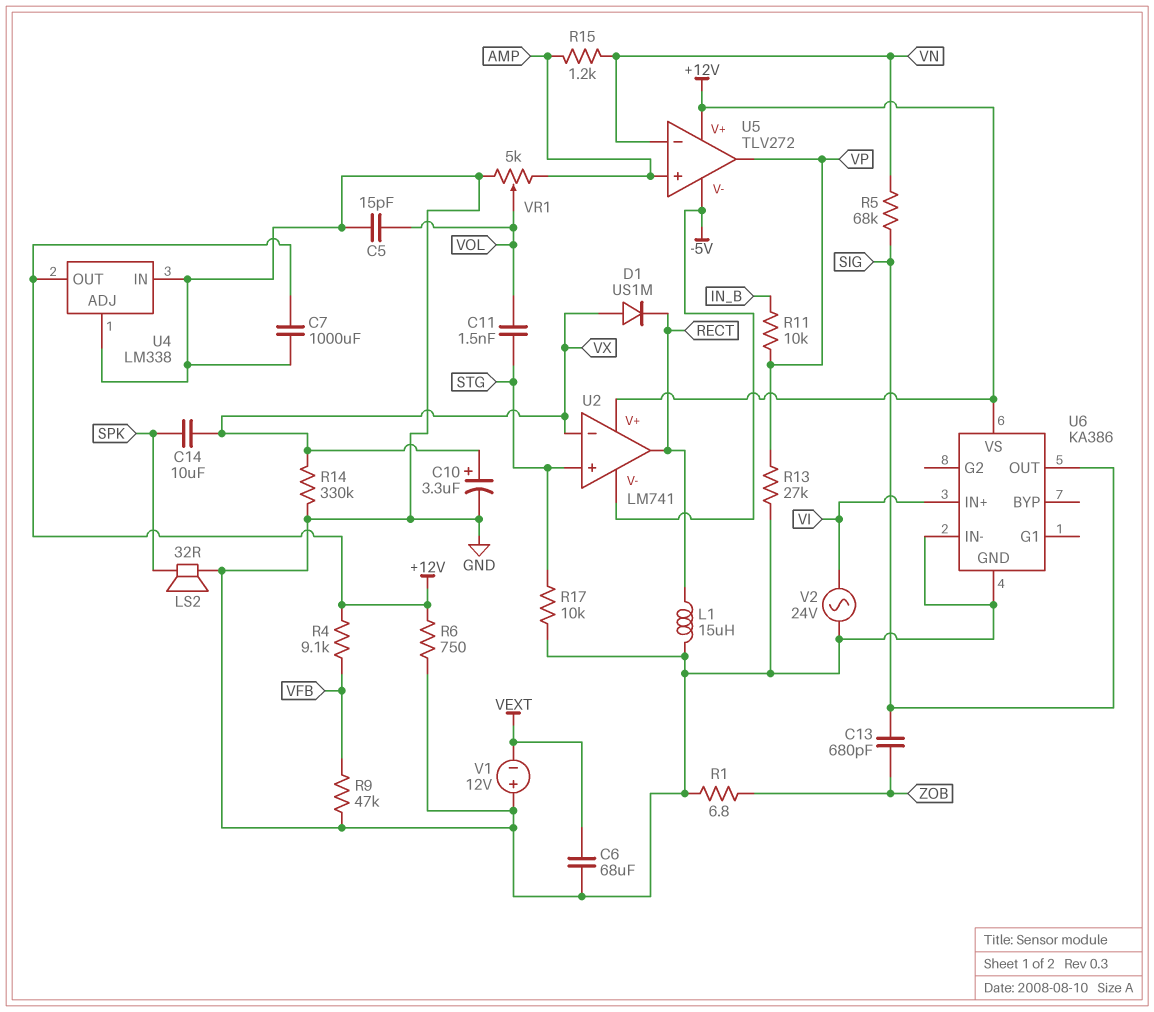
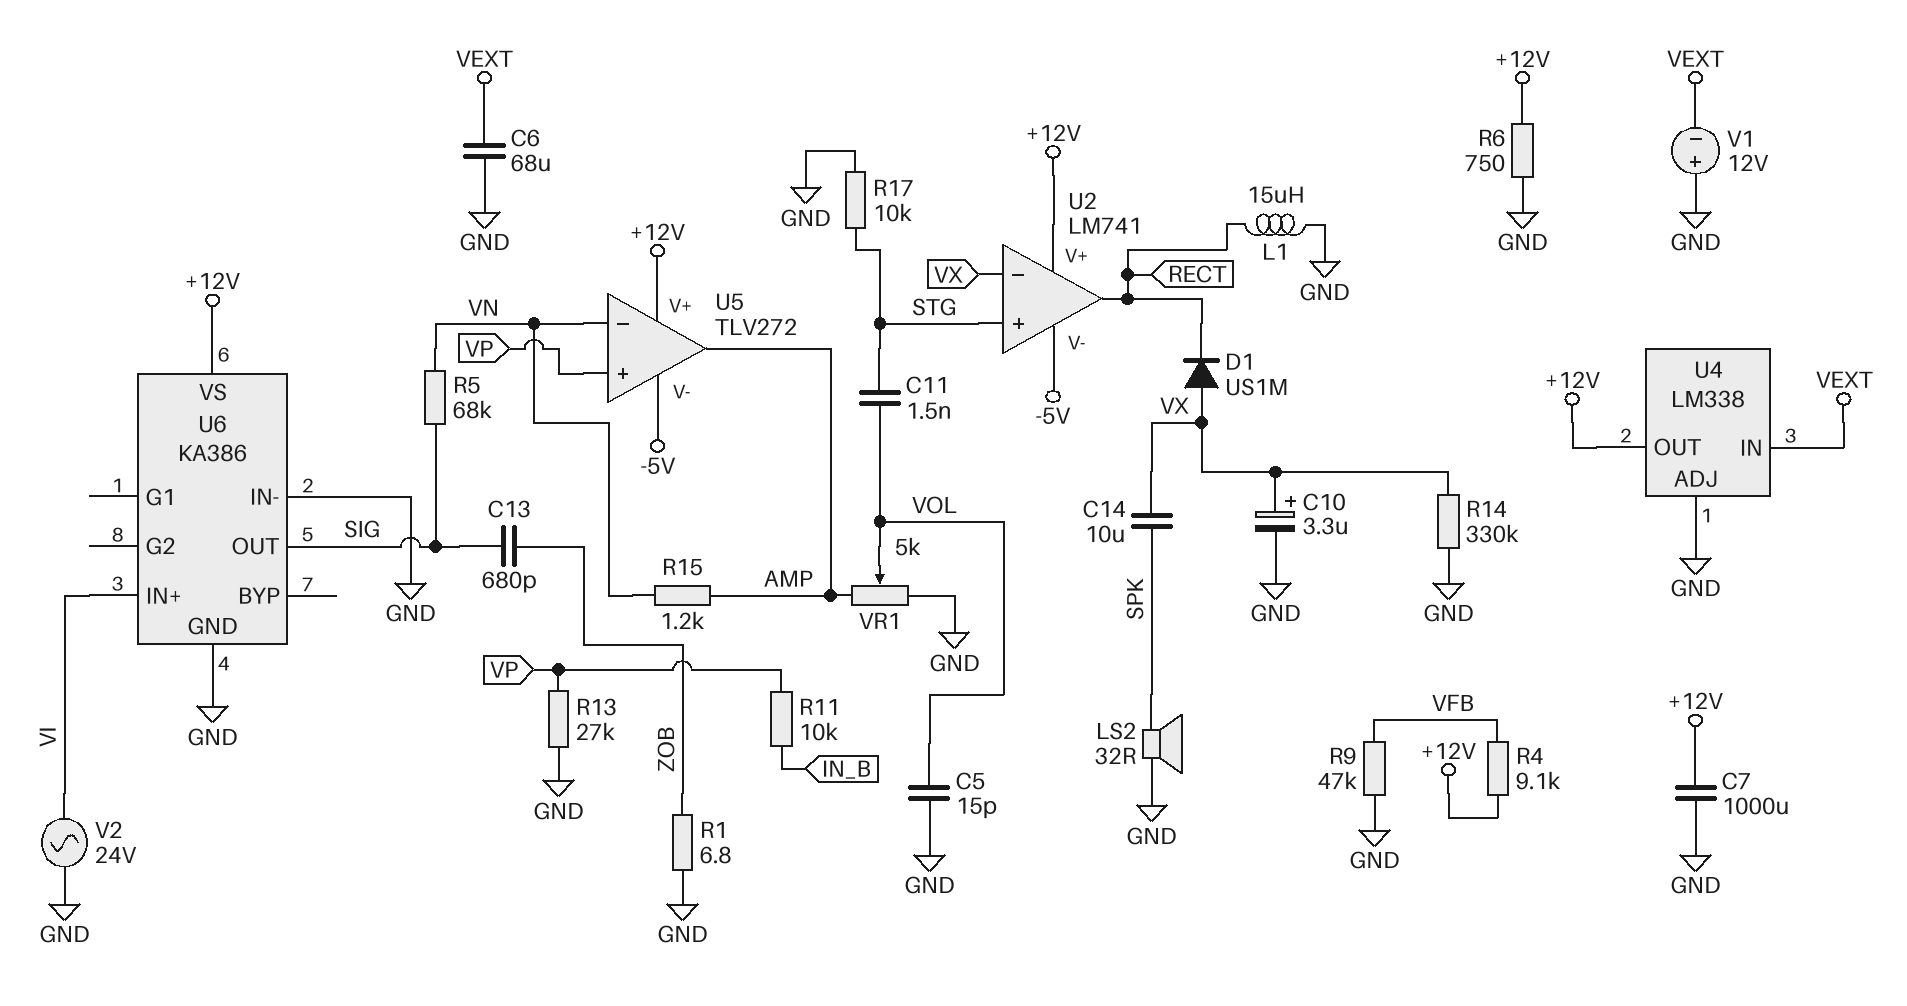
U4 pin IN: GND -> VEXT
U5 pin in+: AMP -> VP
U5 pin out: VP -> AMP

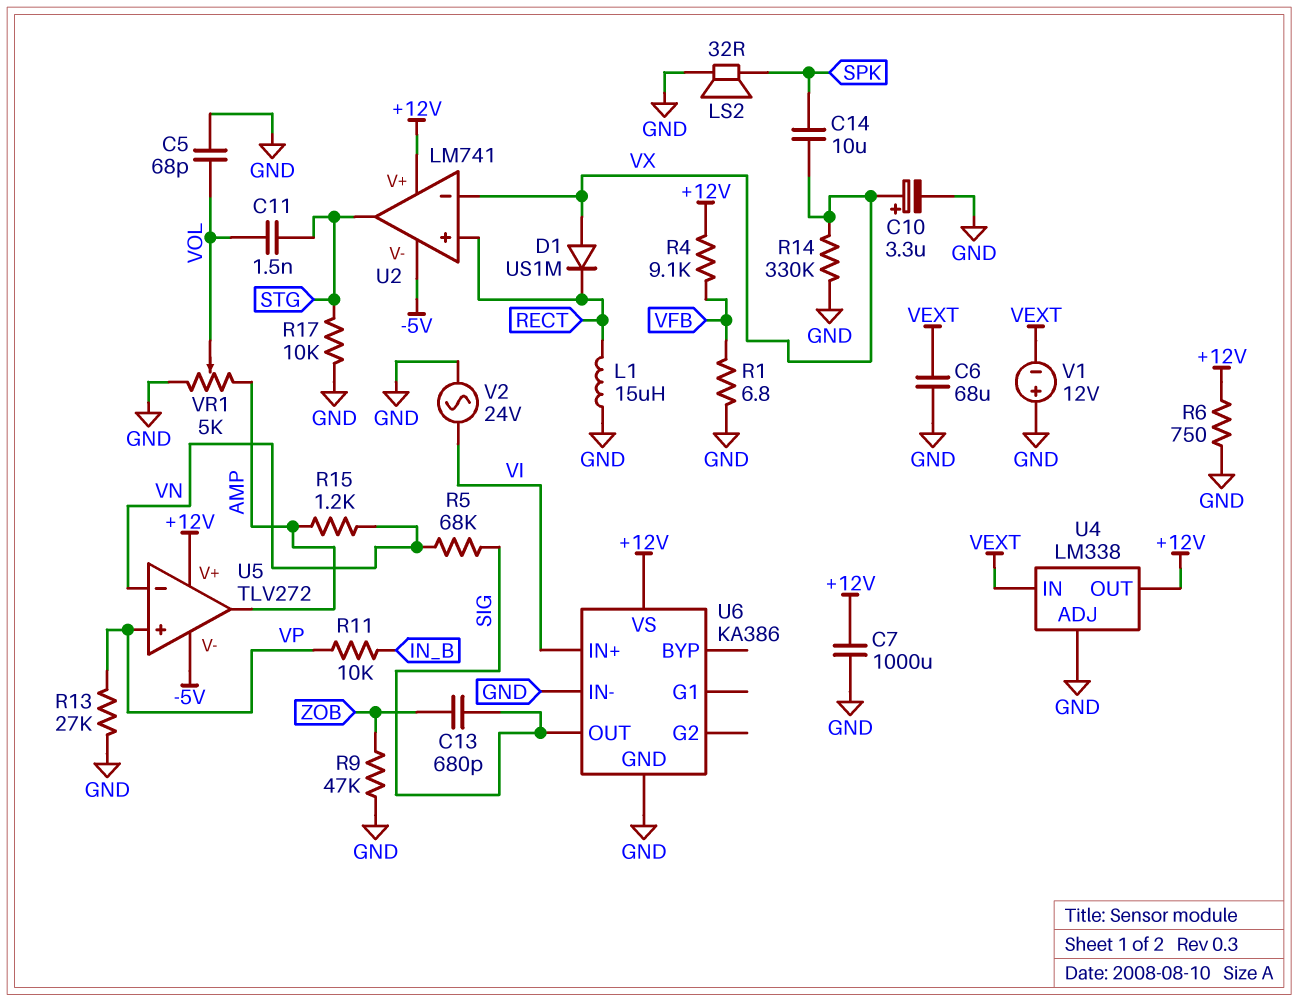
C5: 15pF (GND, VOL) -> 68pF (GND, VOL)
R1: 6.8 (GND, ZOB) -> 6.8 (GND, VFB)
R9: 47k (GND, VFB) -> 47k (GND, ZOB)
U2 pin in+: STG -> RECT
U2 pin out: RECT -> STG

